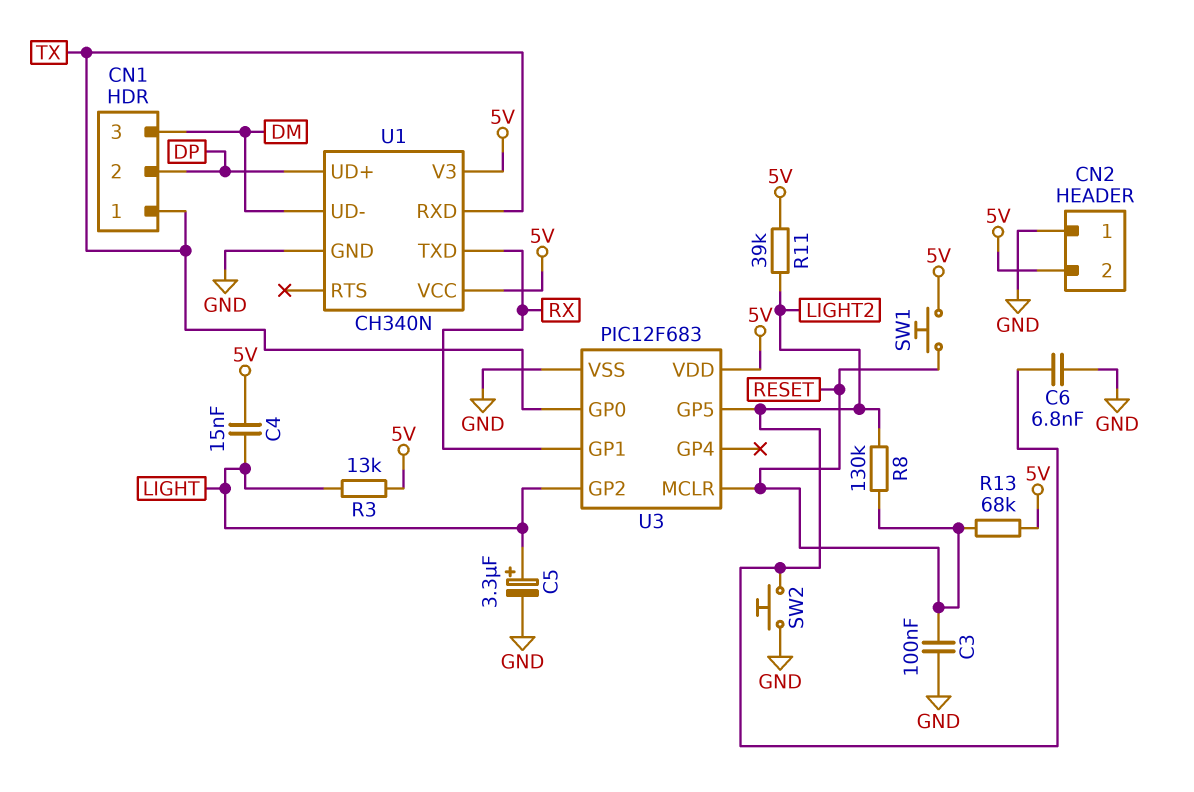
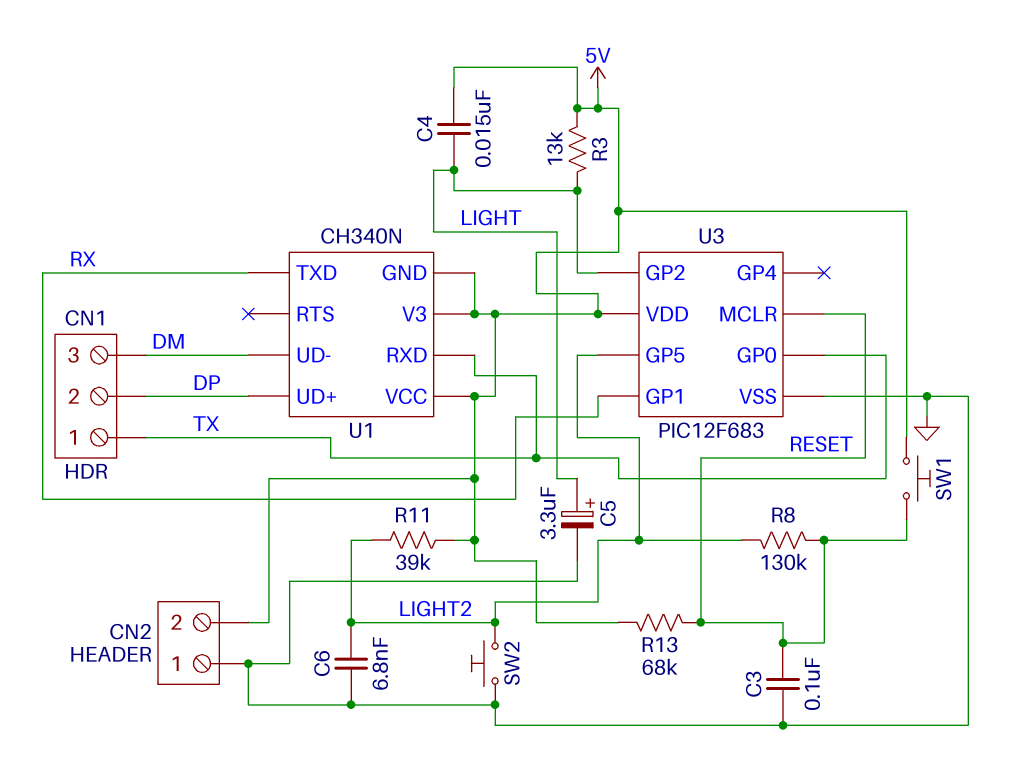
U1 pin GND: GND -> 5V

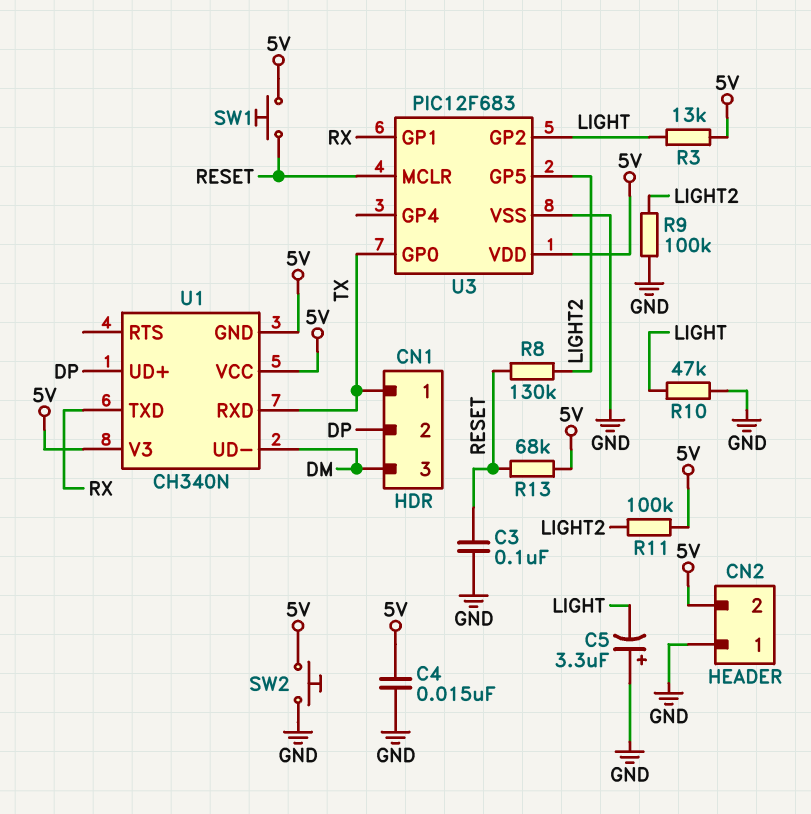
C4: 15nF (5V, LIGHT) -> 15nF (5V, GND)
C5: 3.3uF (plus LIGHT, minus GND) -> 3.3uF (plus GND, minus LIGHT)
C6: 6.8nF (GND, LIGHT2) -> none
R9: none -> 100k (GND, LIGHT2)
R10: none -> 47k (GND, LIGHT)
R11: 39k (5V, LIGHT2) -> 100k (5V, LIGHT2)
SW2: button (GND, LIGHT2) -> button (5V, GND)

